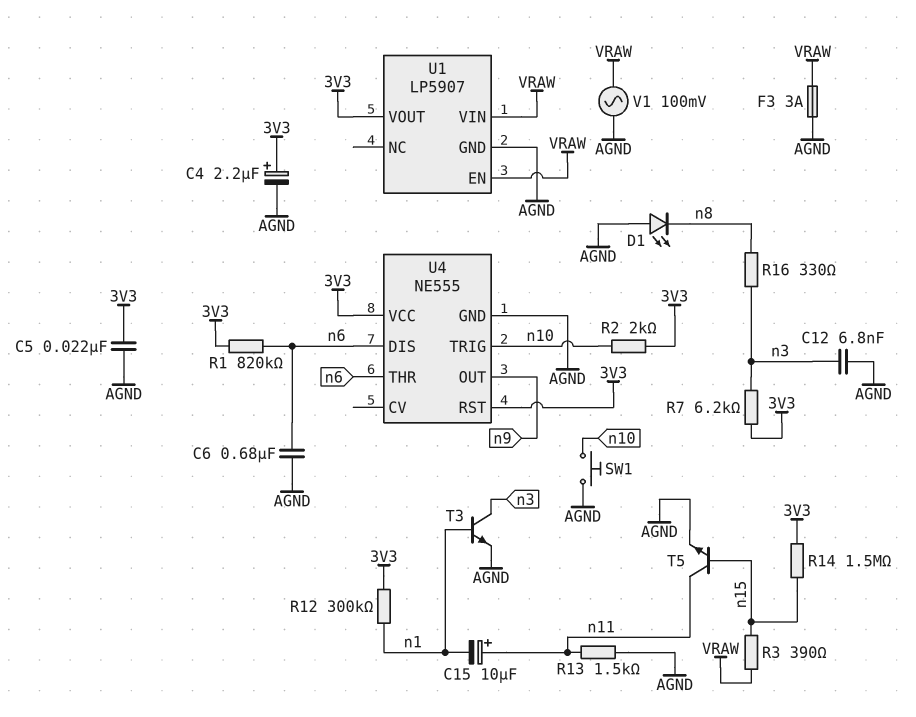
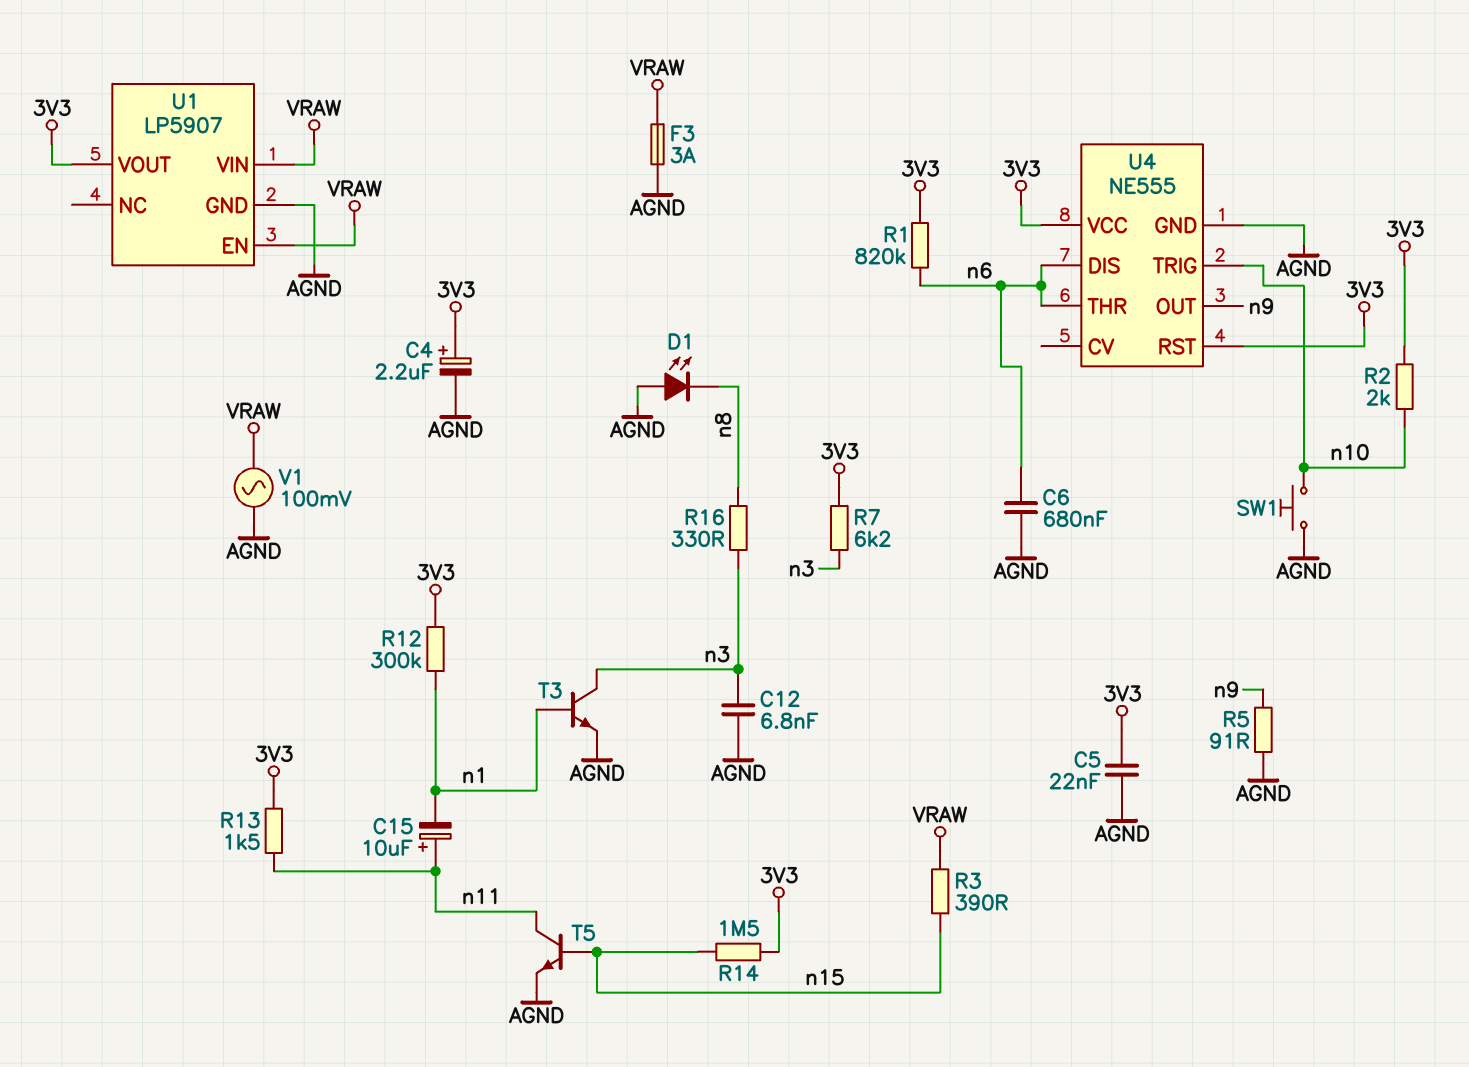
R5: none -> 91 (AGND, n9)
R13: 1.5k (AGND, n11) -> 1.5k (3V3, n11)

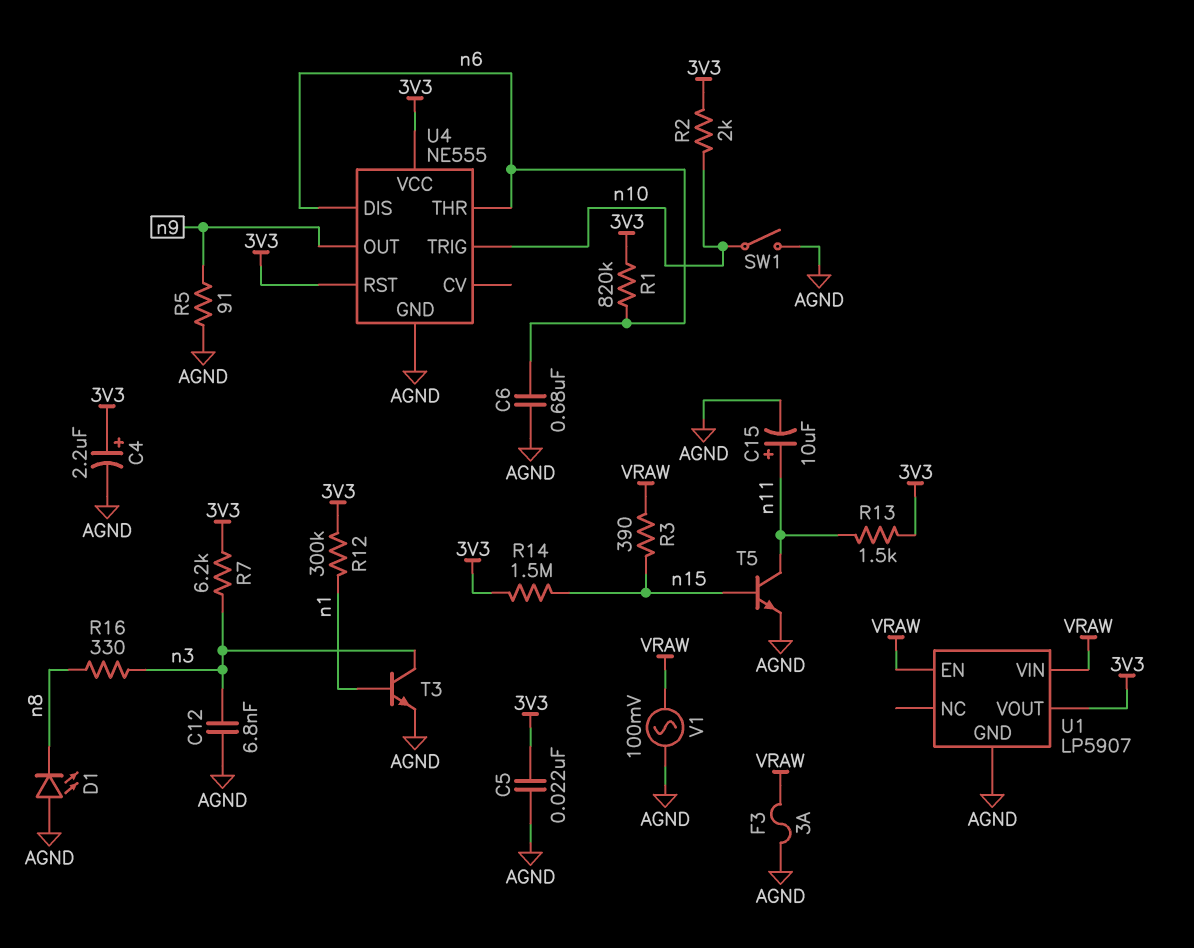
C15: 10uF (plus n11, minus n1) -> 10uF (plus n11, minus AGND)
SW1: button (AGND, n10) -> switch (AGND, n10)

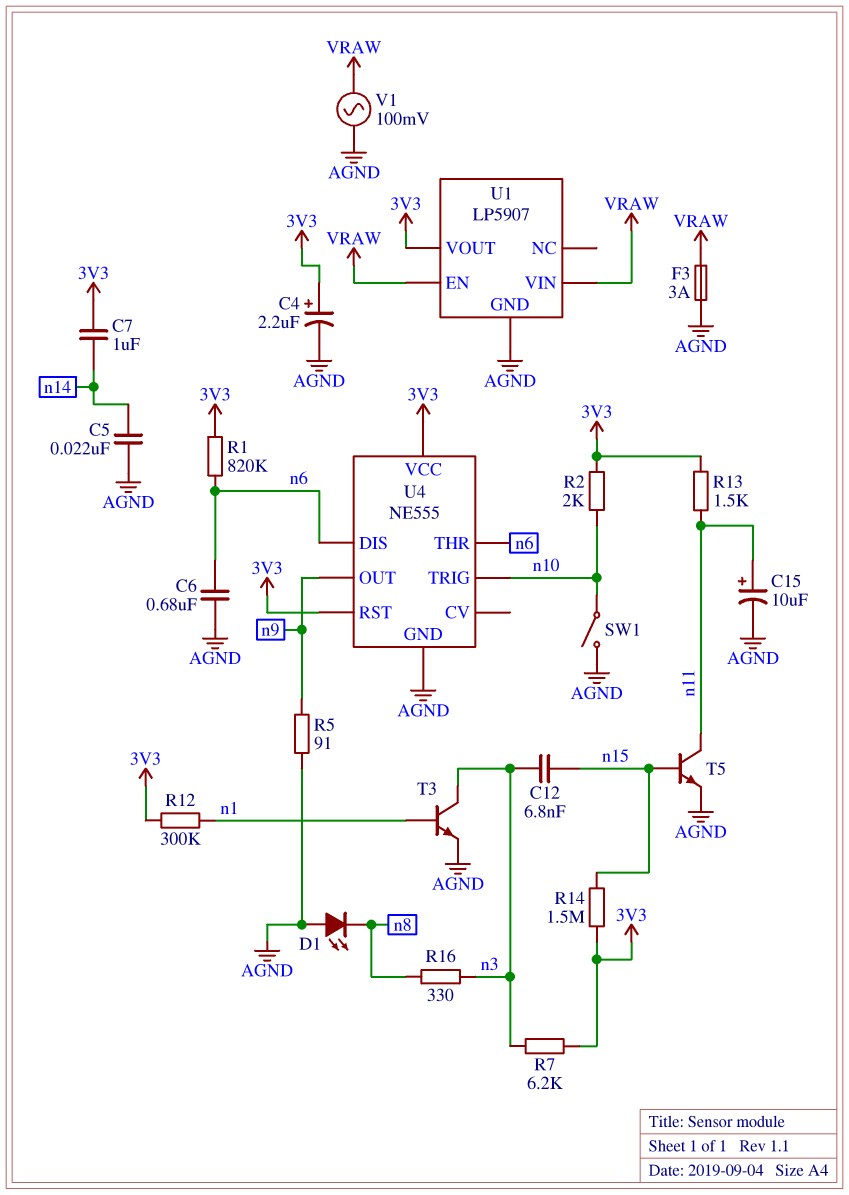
C5: 22nF (3V3, AGND) -> 22nF (AGND, n14)
C7: none -> 1uF (3V3, n14)
C12: 6.8nF (AGND, n3) -> 6.8nF (n3, n15)
R3: 390 (VRAW, n15) -> none

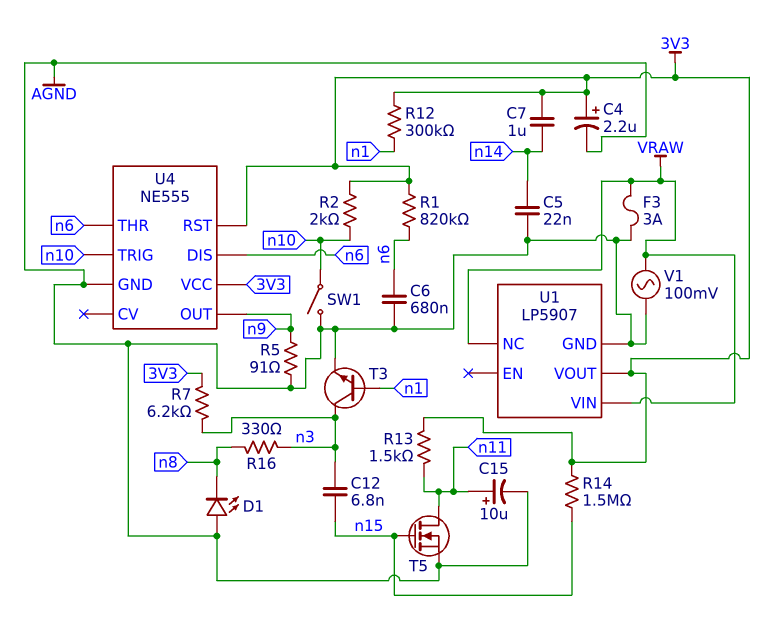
T5: NPN (B n15, C n11, E AGND) -> NMOS (G n15, D n11, S AGND)
U1 pin EN: VRAW -> none
U1 pin NC: none -> VRAW

